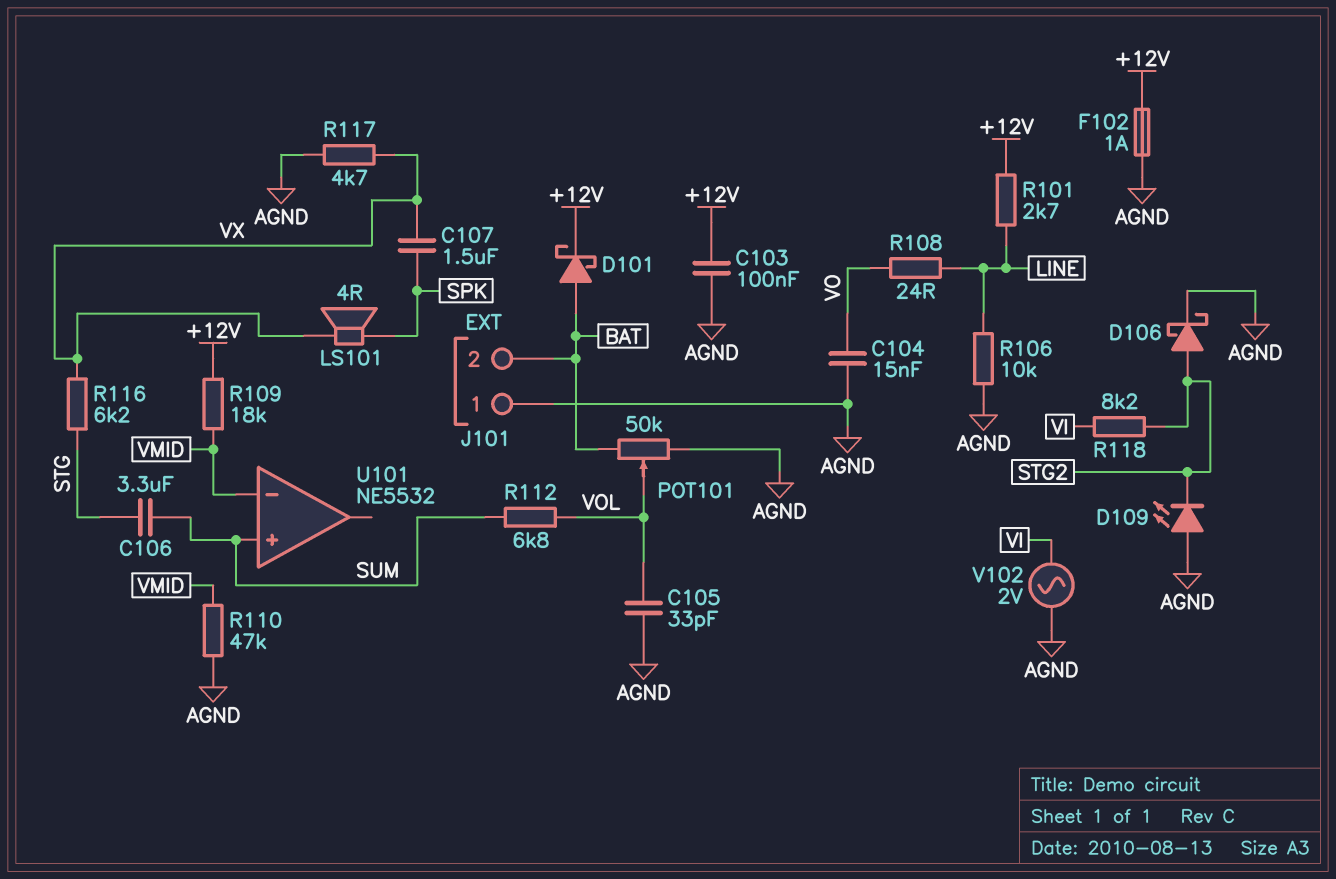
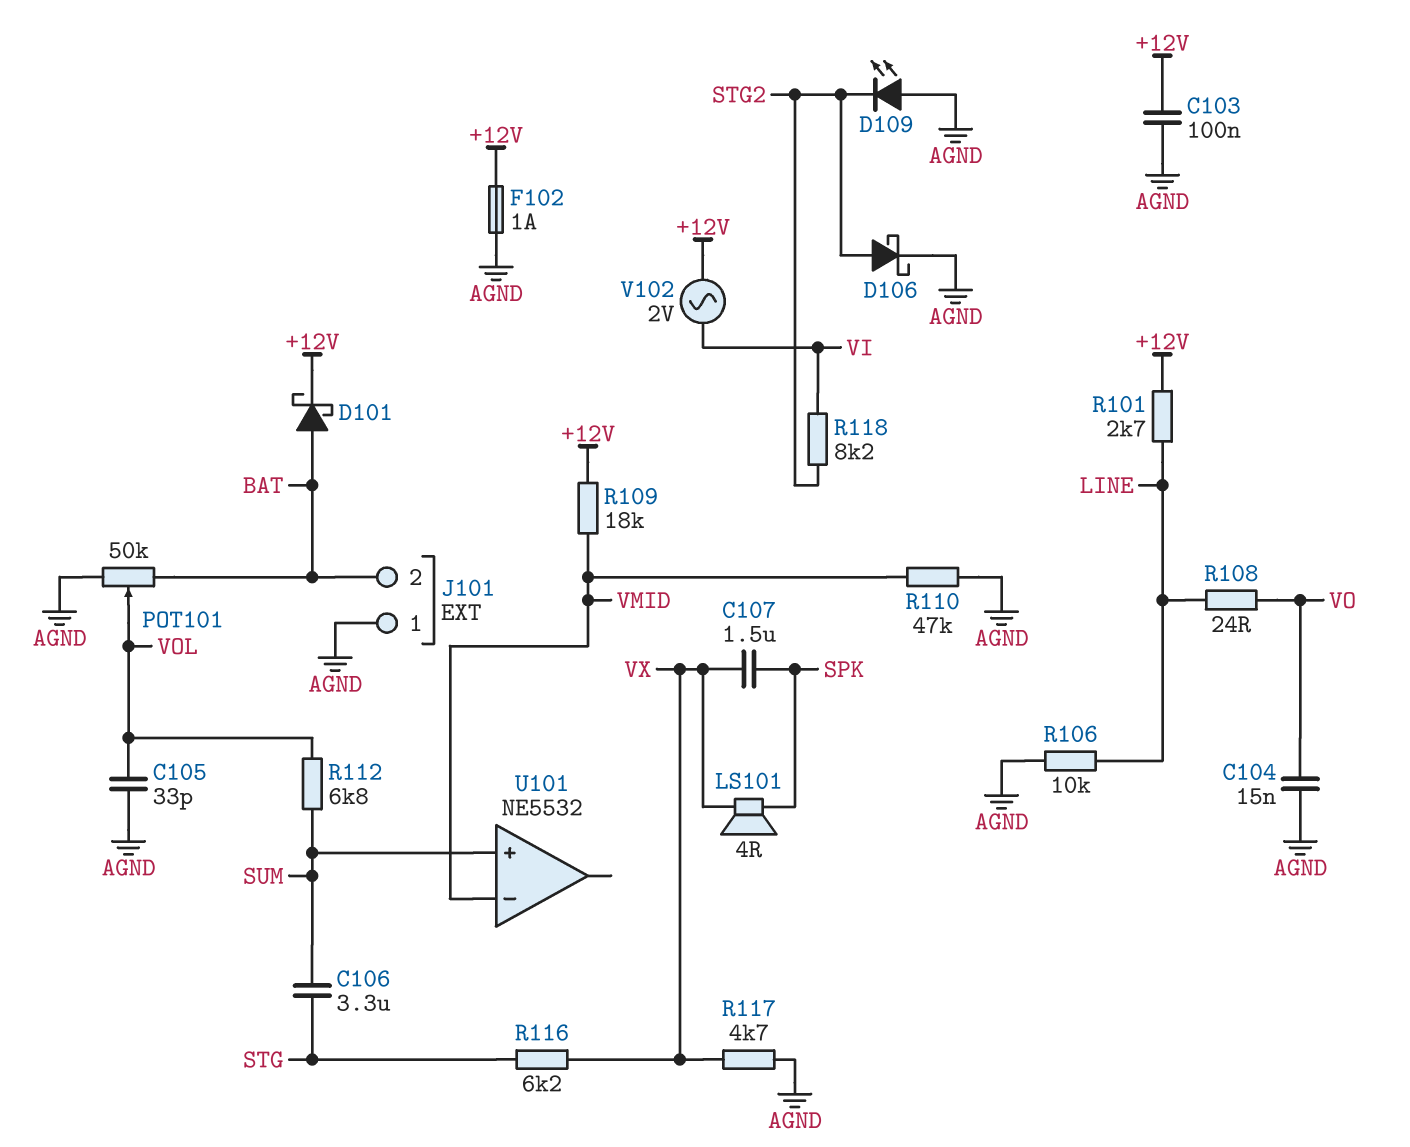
V102: AC 2V (AGND, VI) -> AC 2V (+12V, VI)

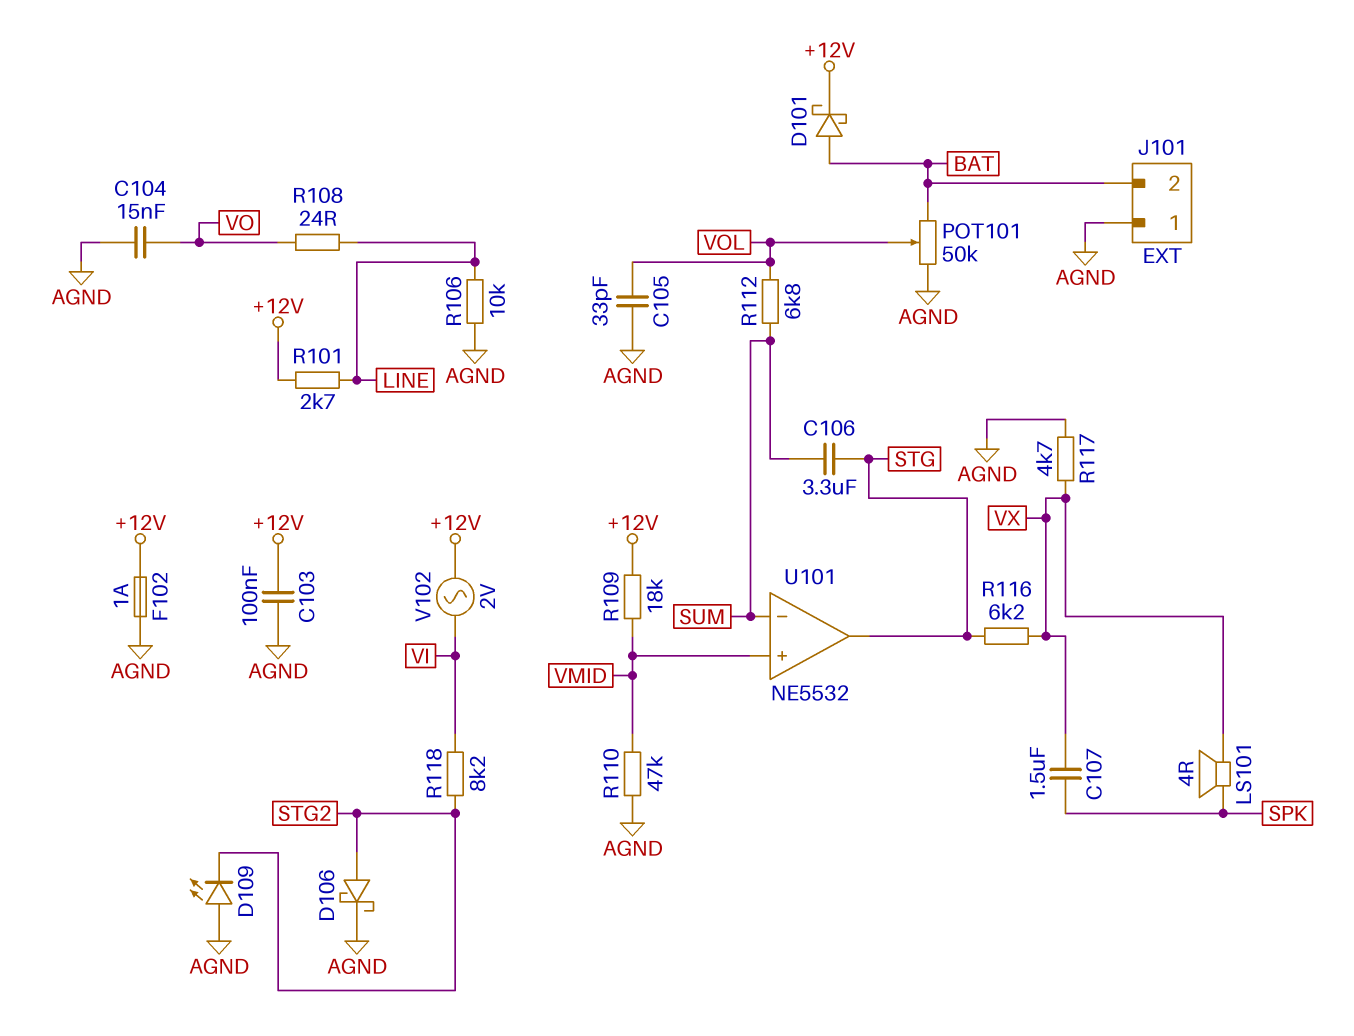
U101 pin in+: SUM -> VMID
U101 pin in-: VMID -> SUM
U101 pin out: none -> STG

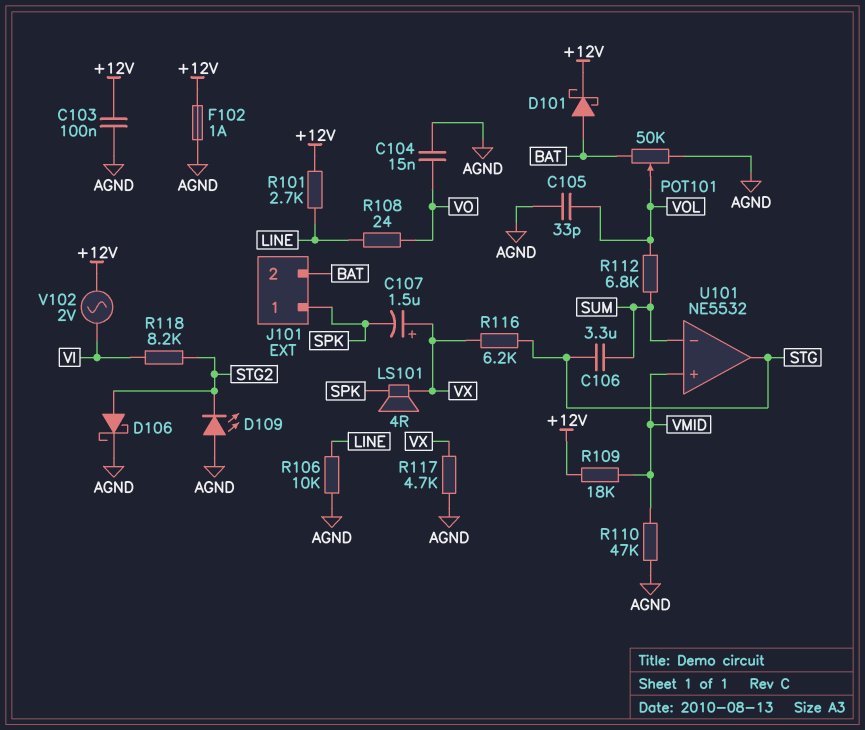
C107: 1.5uF (SPK, VX) -> 1.5uF (plus VX, minus SPK)
J101 pin 1: AGND -> SPK

